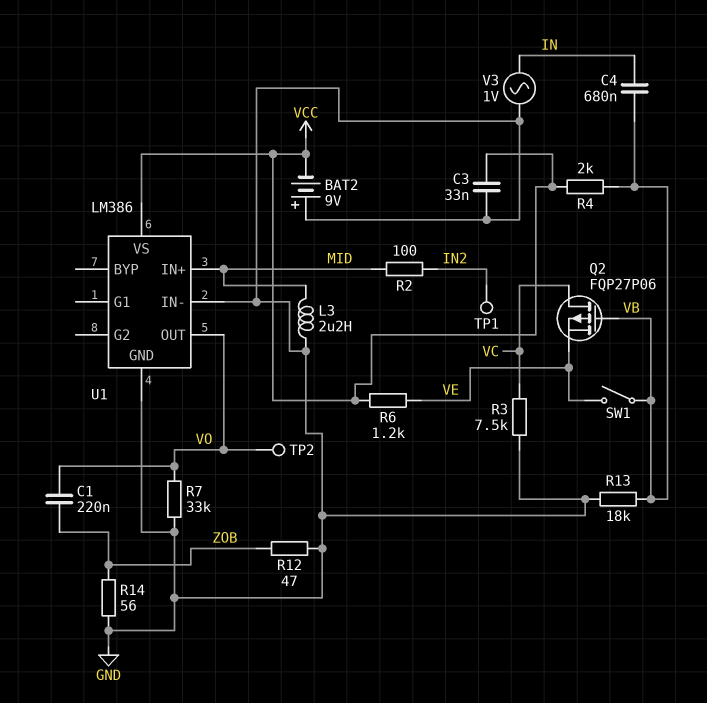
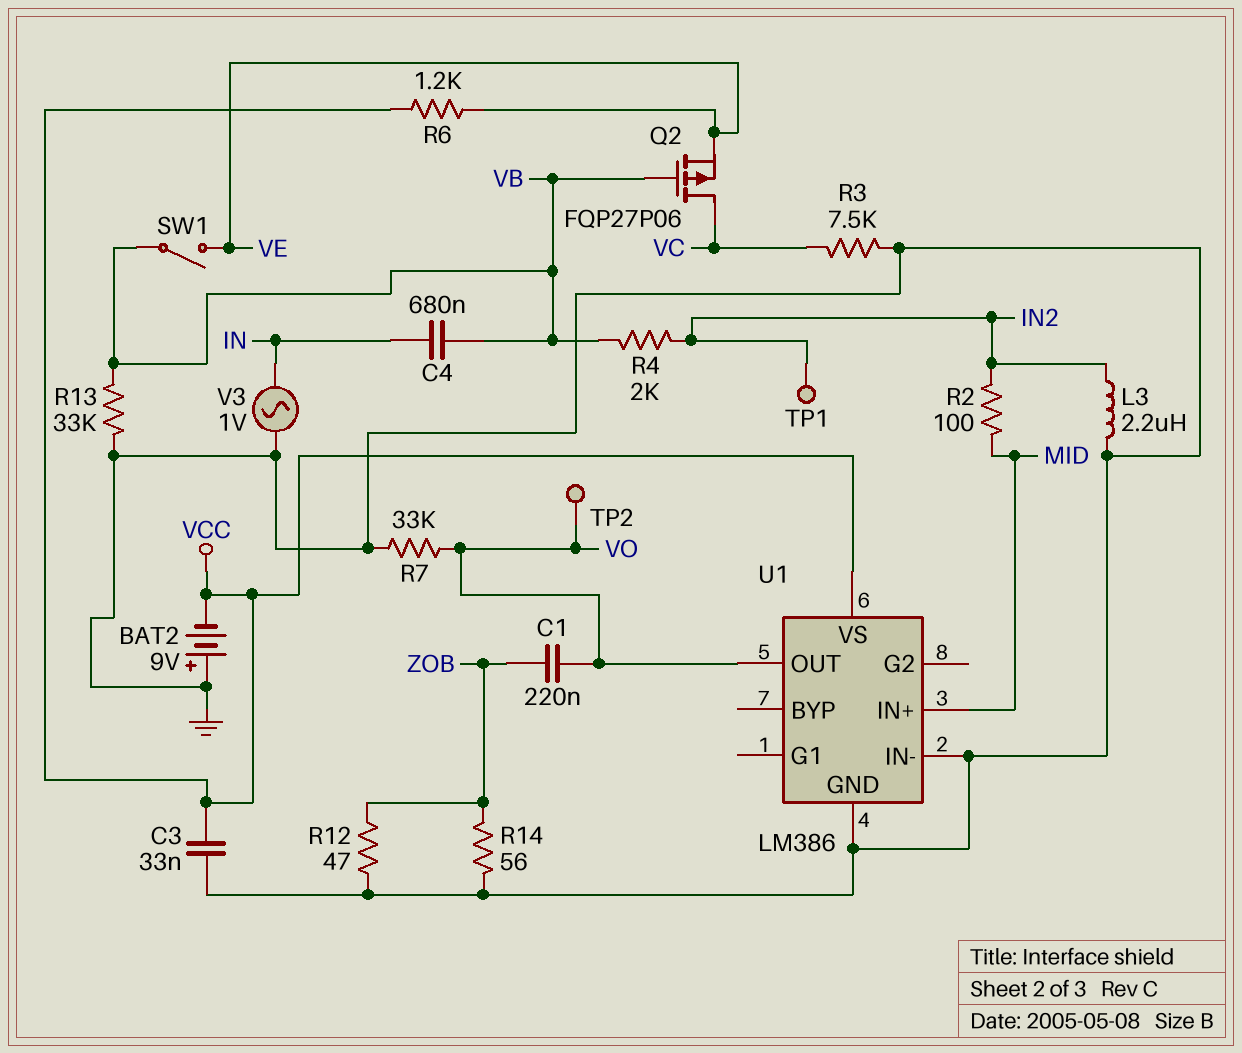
L3: 2.2uH (GND, MID) -> 2.2uH (GND, IN2)
R4: 2k (VB, VCC) -> 2k (IN2, VB)
R13: 18k (GND, VB) -> 33k (GND, VB)

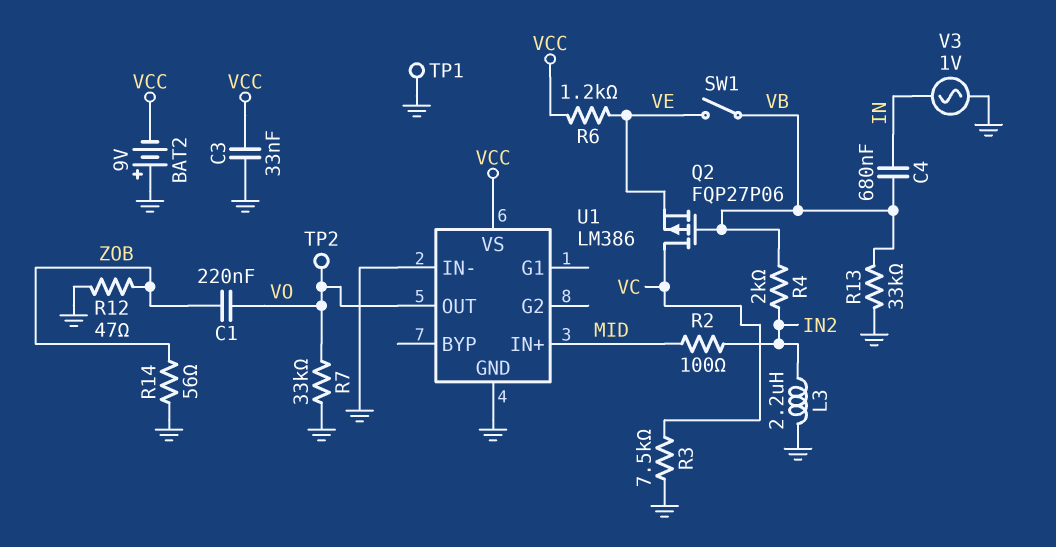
TP1: test point (IN2) -> test point (GND)

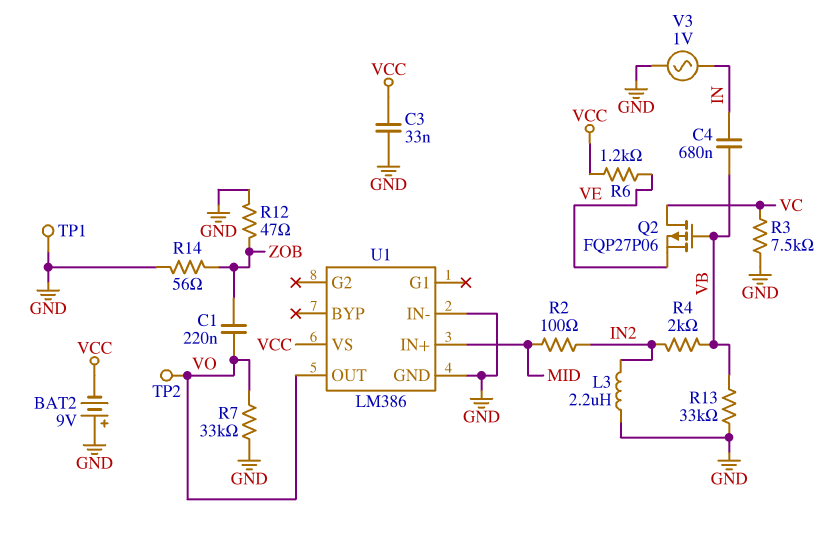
SW1: switch (VB, VE) -> none

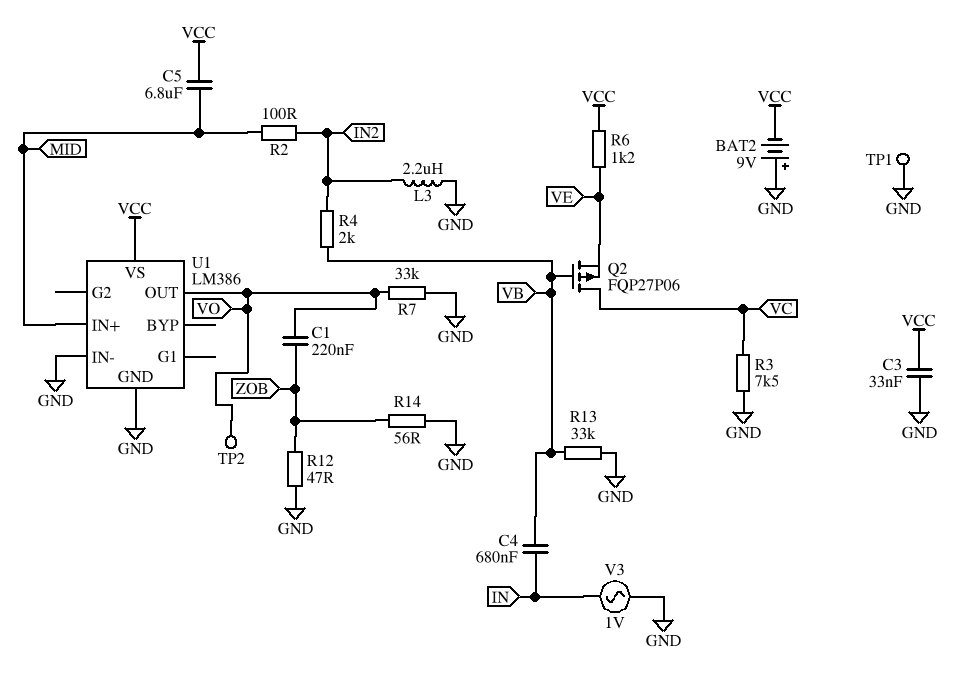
C5: none -> 6.8uF (MID, VCC)

